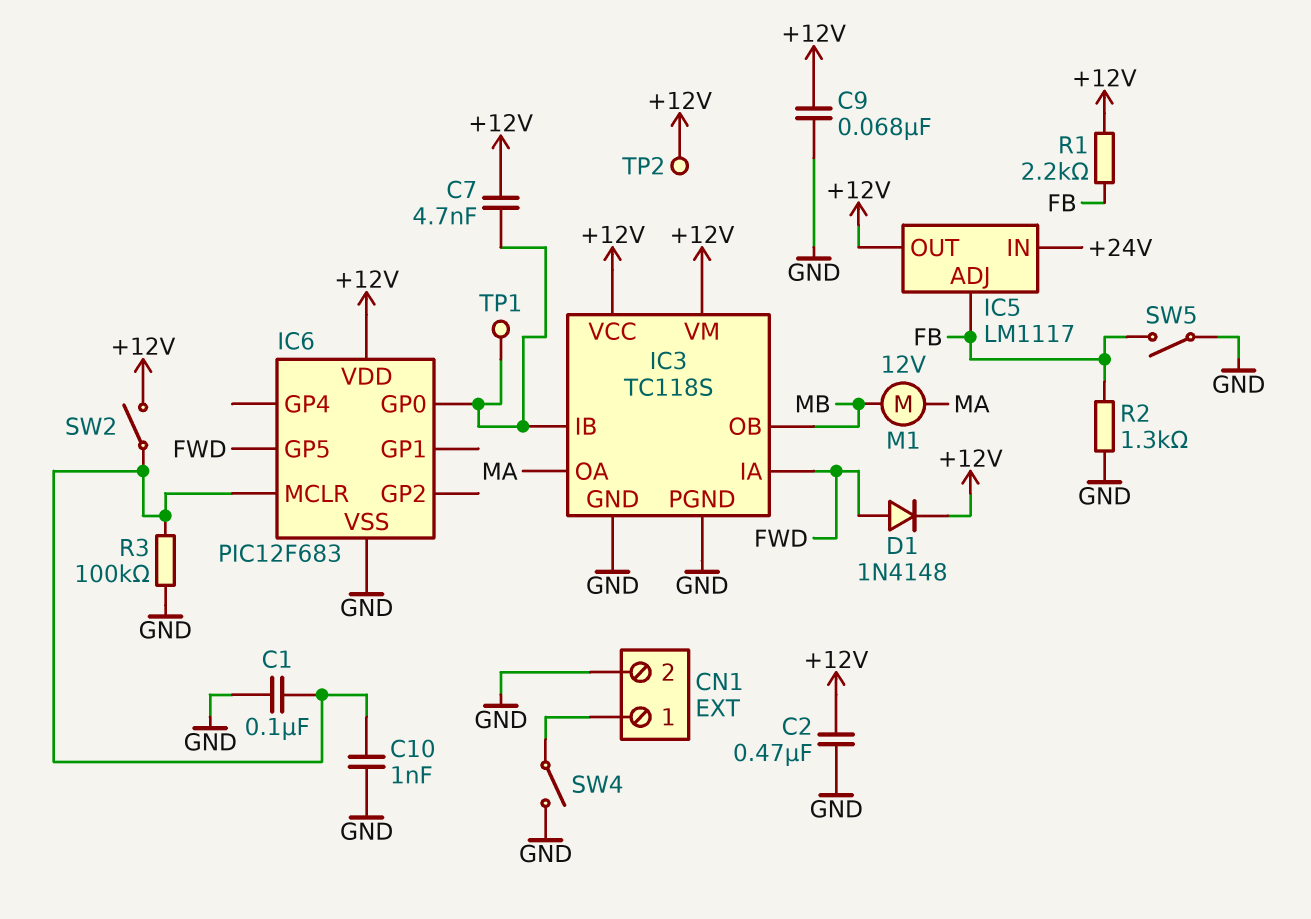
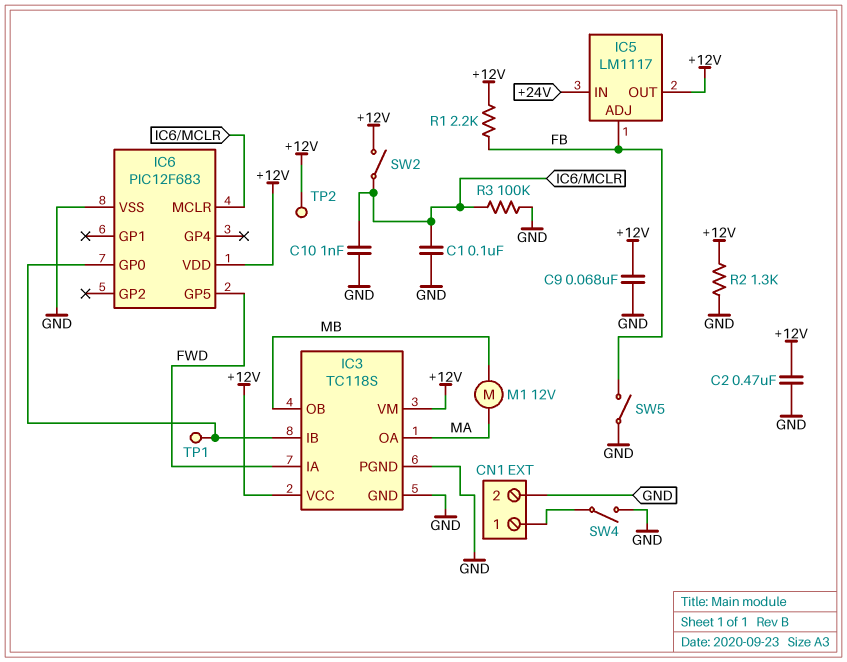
C7: 4.7nF (+12V, IC3/IB) -> none
D1: diode 1N4148 (A FWD, K +12V) -> none
R2: 1.3k (FB, GND) -> 1.3k (+12V, GND)

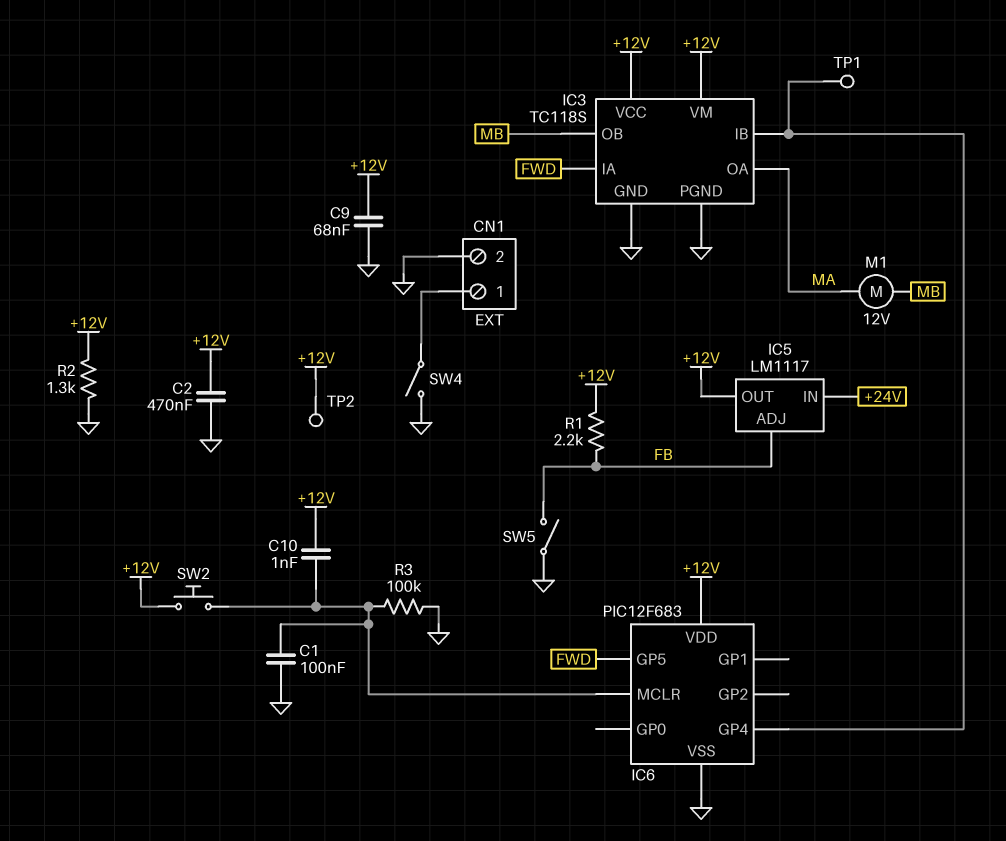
C10: 1nF (GND, IC6/MCLR) -> 1nF (+12V, IC6/MCLR)
IC6 pin GP0: IC3/IB -> none
IC6 pin GP4: none -> IC3/IB
SW2: switch (+12V, IC6/MCLR) -> button (+12V, IC6/MCLR)

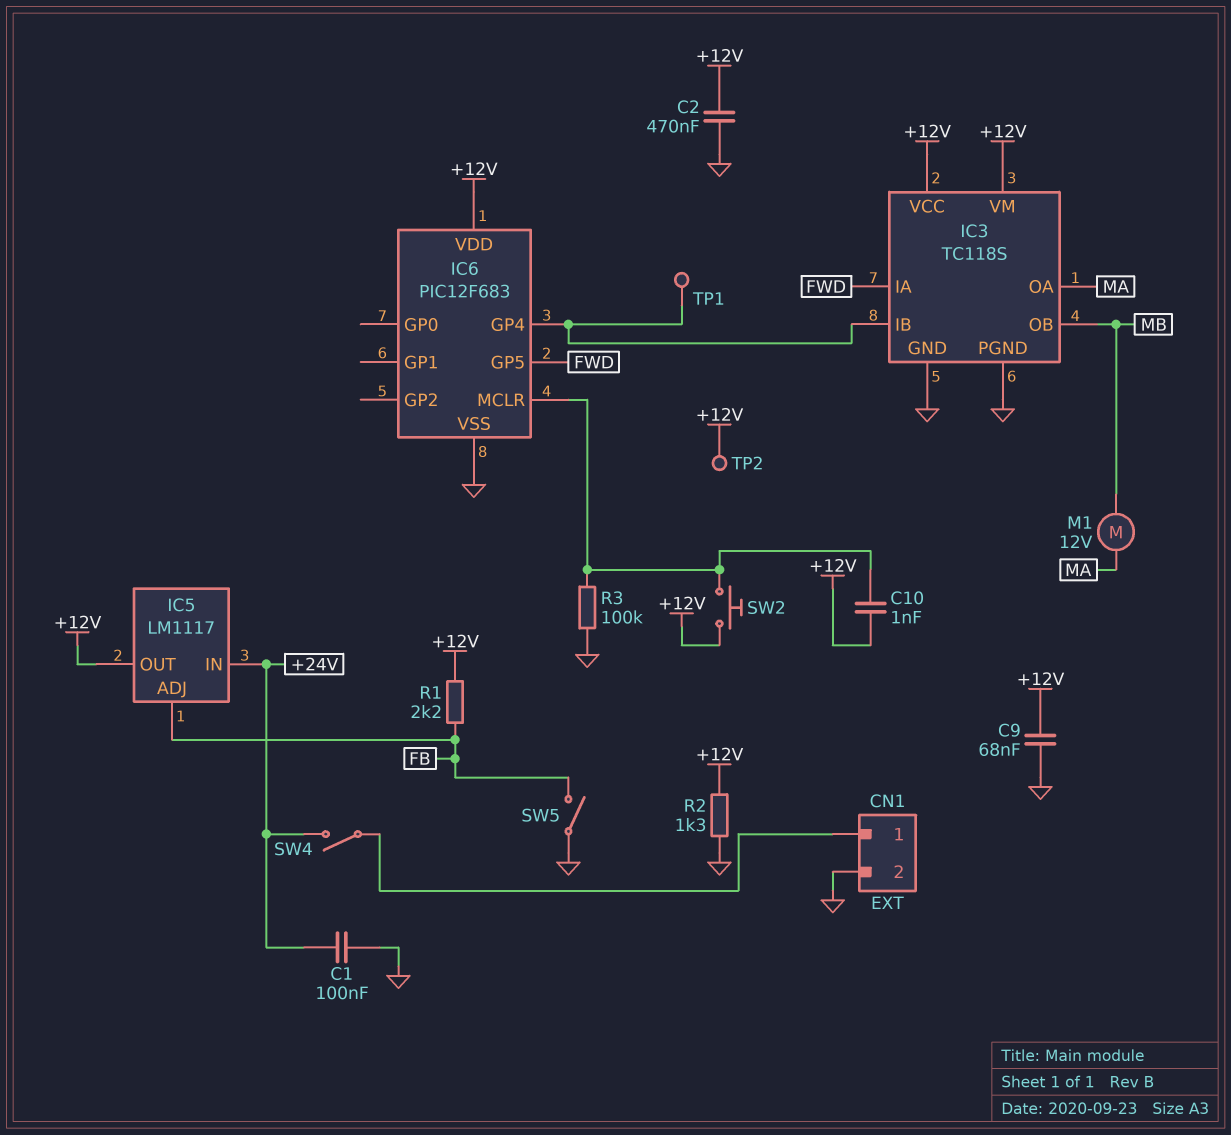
C1: 100nF (GND, IC6/MCLR) -> 100nF (+24V, GND)
SW4: switch (CN1/1, GND) -> switch (+24V, CN1/1)

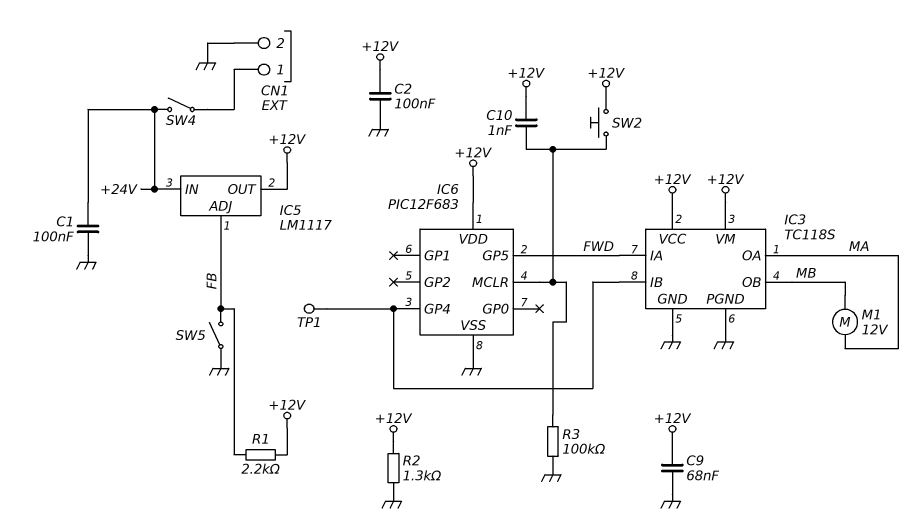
C2: 470nF (+12V, GND) -> 100nF (+12V, GND)
TP2: test point (+12V) -> none

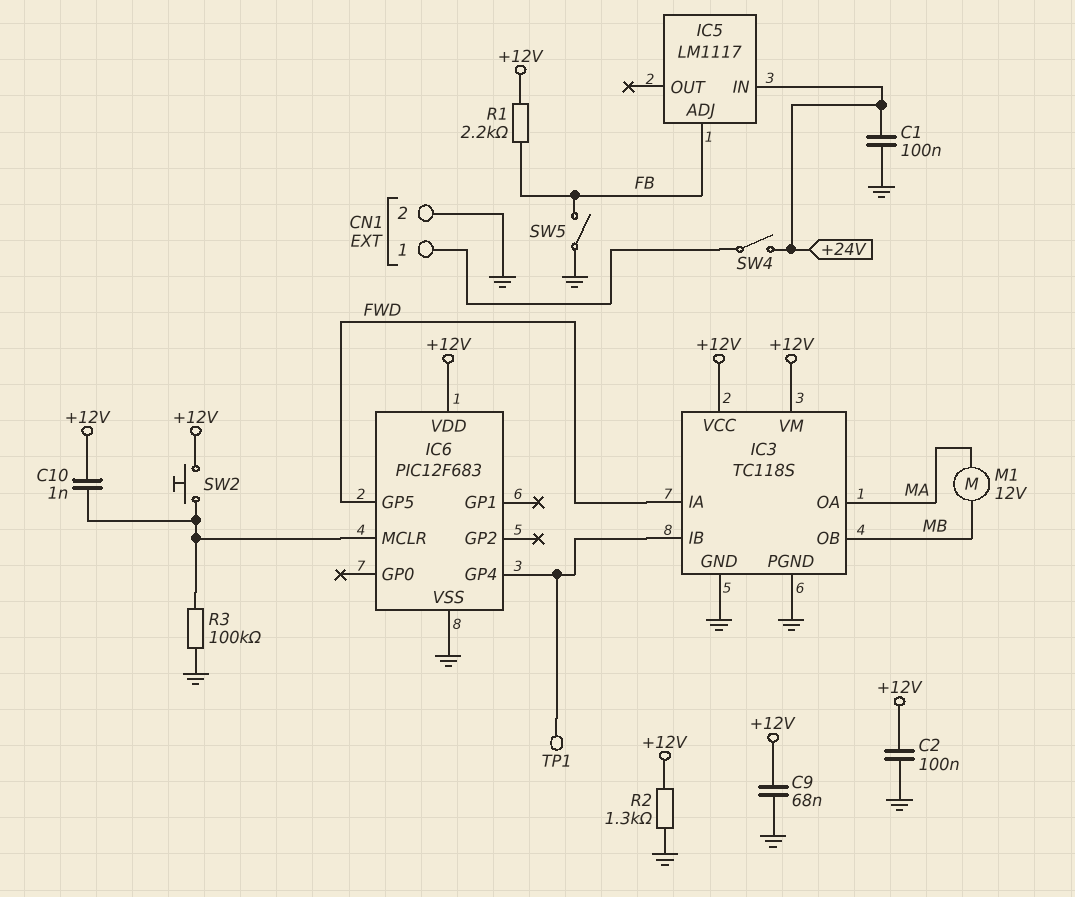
IC5 pin OUT: +12V -> none

